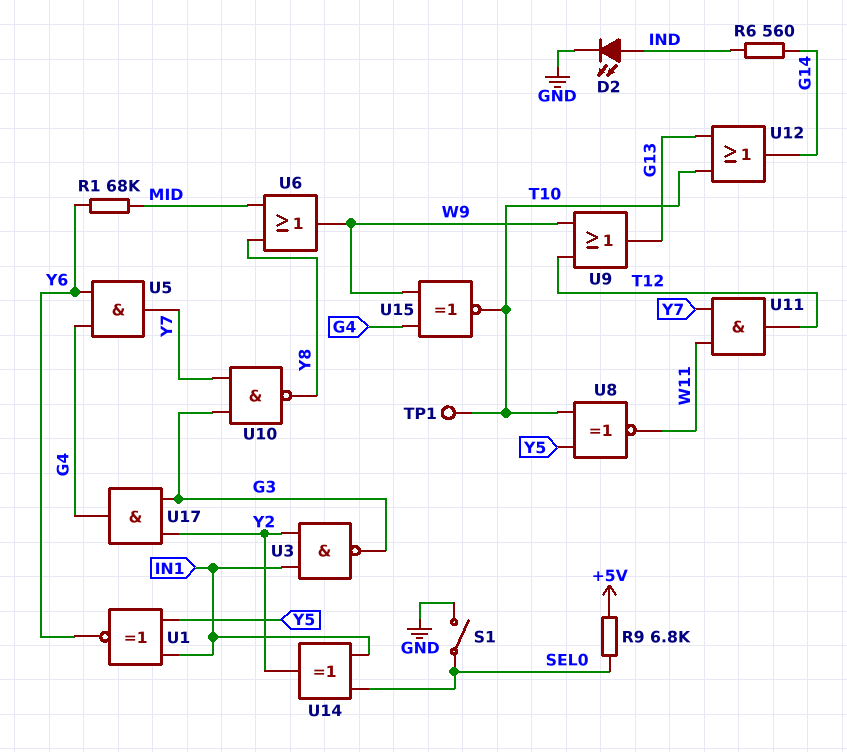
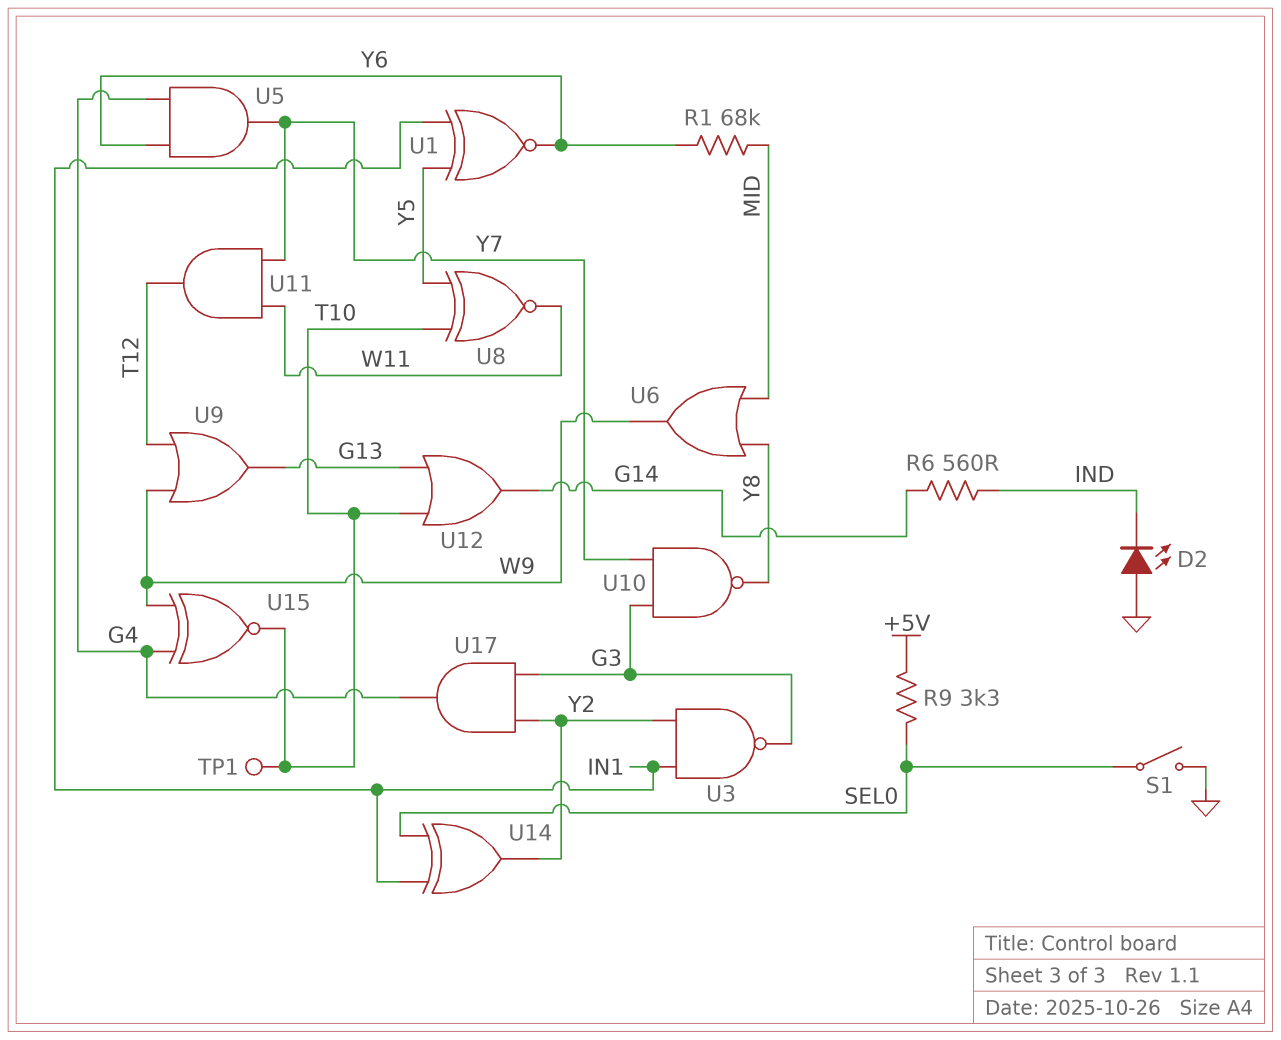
D2: LED (A IND, K GND) -> LED (A GND, K IND)
R9: 6.8k (+5V, SEL0) -> 3.3k (+5V, SEL0)

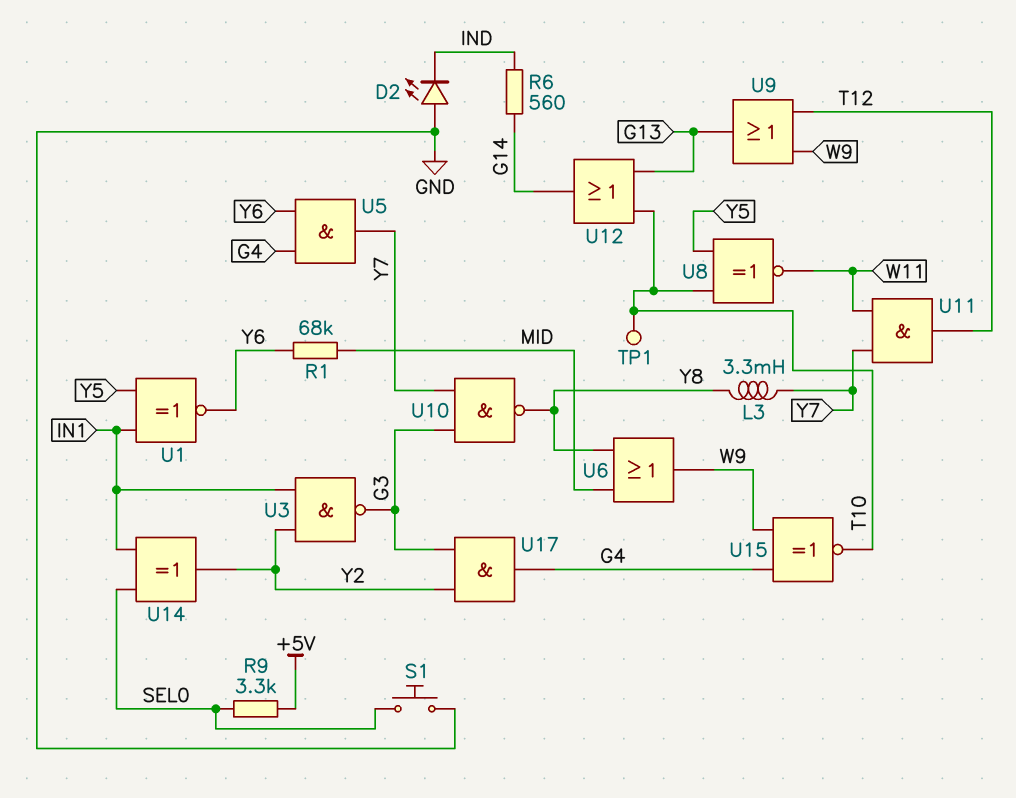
L3: none -> 3.3mH (Y7, Y8)
S1: switch (GND, SEL0) -> button (GND, SEL0)

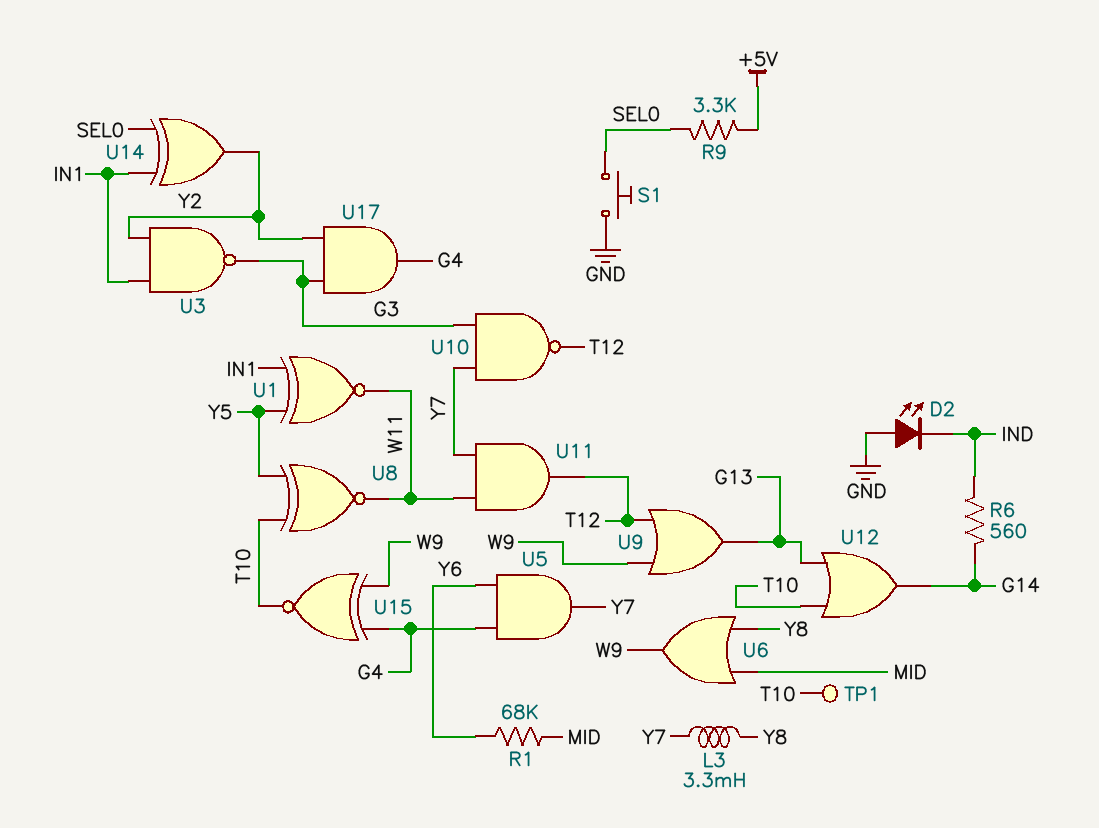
U1: XNOR (in IN1, in Y5, out Y6) -> XNOR (in IN1, in Y5, out W11)
U10: NAND (in G3, in Y7, out Y8) -> NAND (in G3, in Y7, out T12)

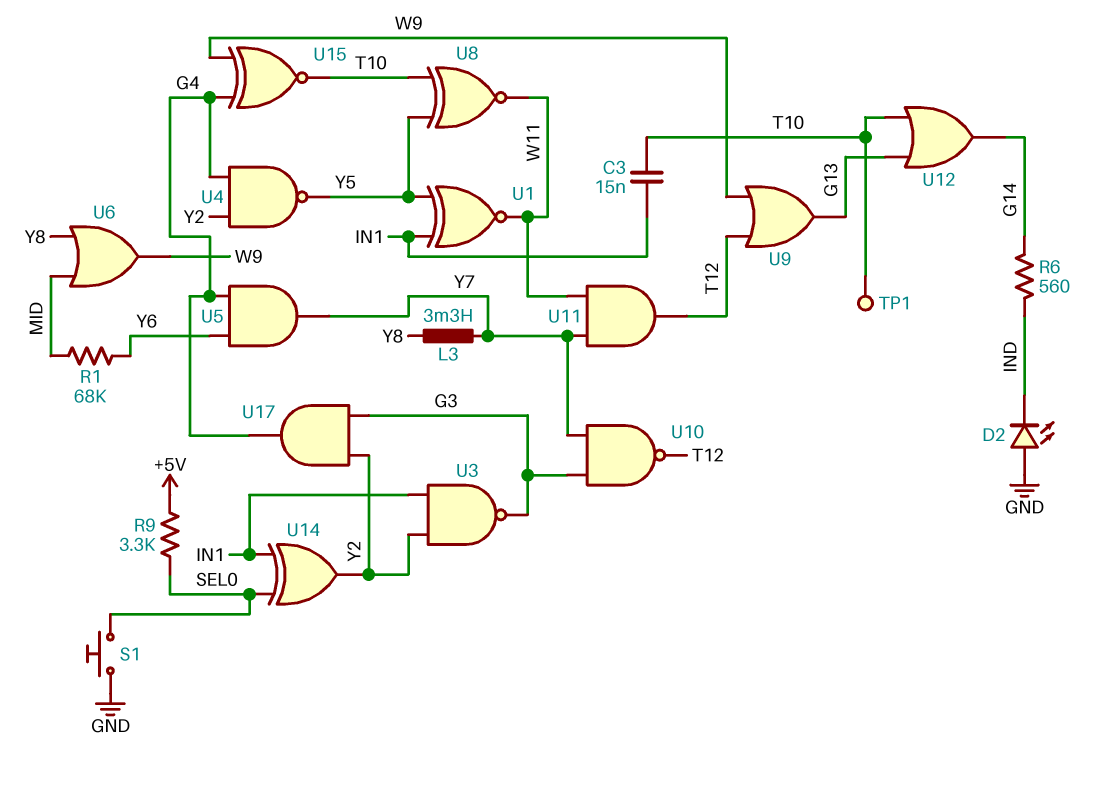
C3: none -> 15nF (IN1, T10)
U4: none -> NAND (in G4, in Y2, out Y5)

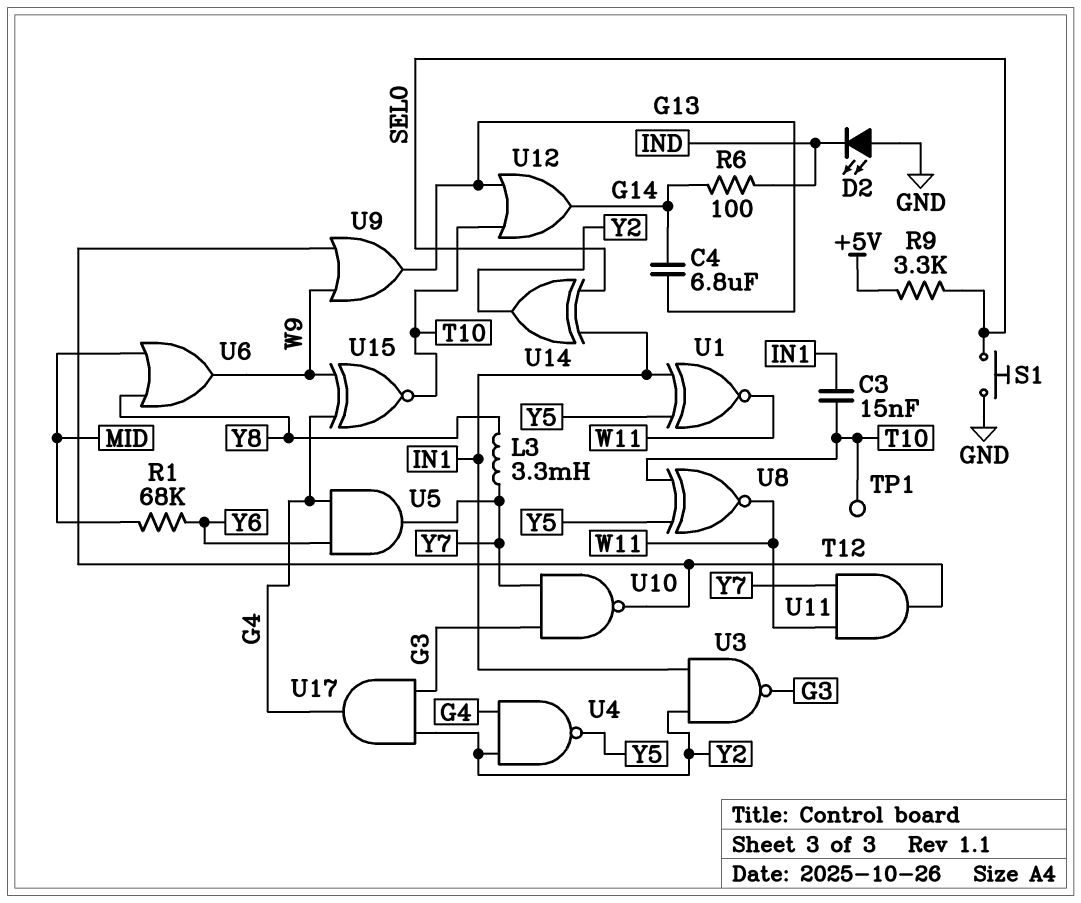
C4: none -> 6.8uF (G13, G14)
R6: 560 (G14, IND) -> 100 (G14, IND)

